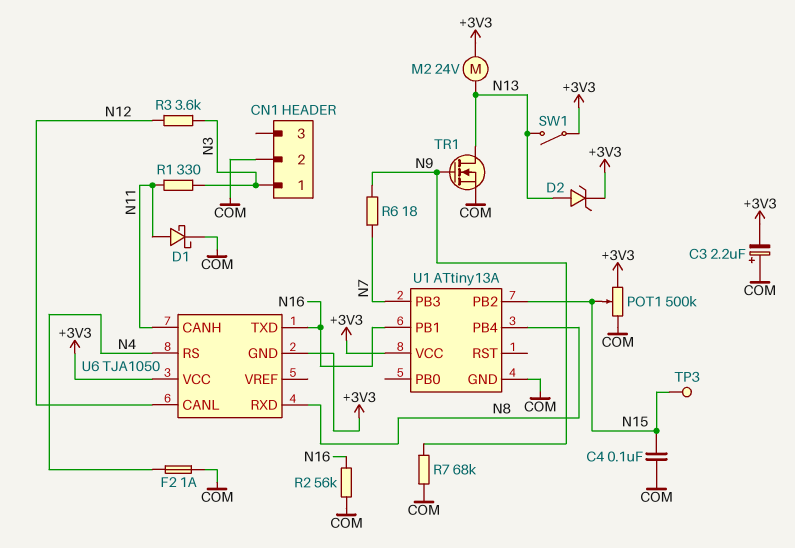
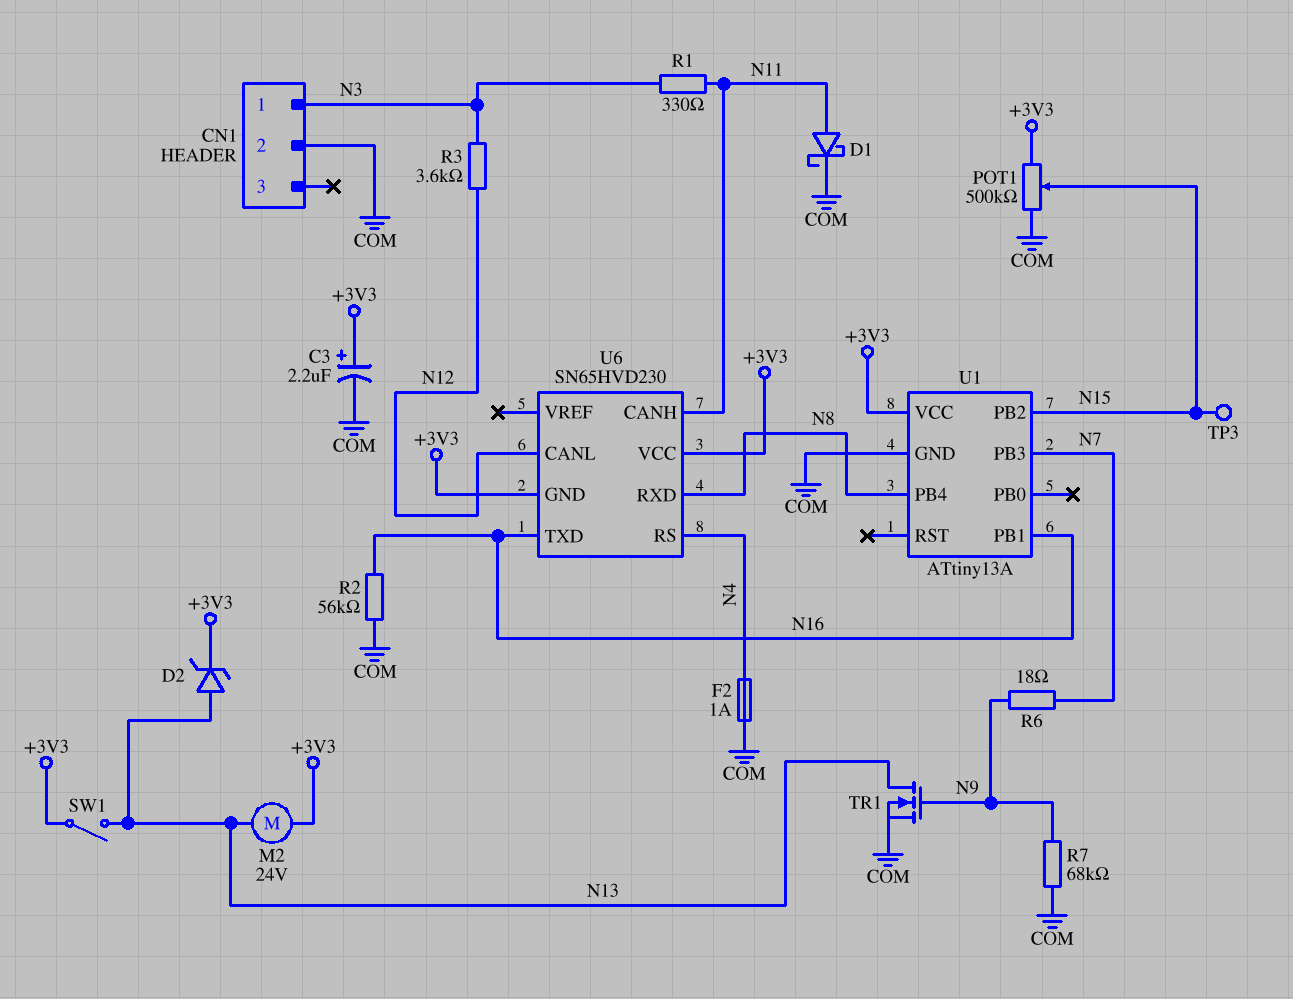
C3: 2.2uF (plus COM, minus +3V3) -> 2.2uF (plus +3V3, minus COM)
C4: 100nF (COM, N15) -> none
U6: TJA1050 -> SN65HVD230

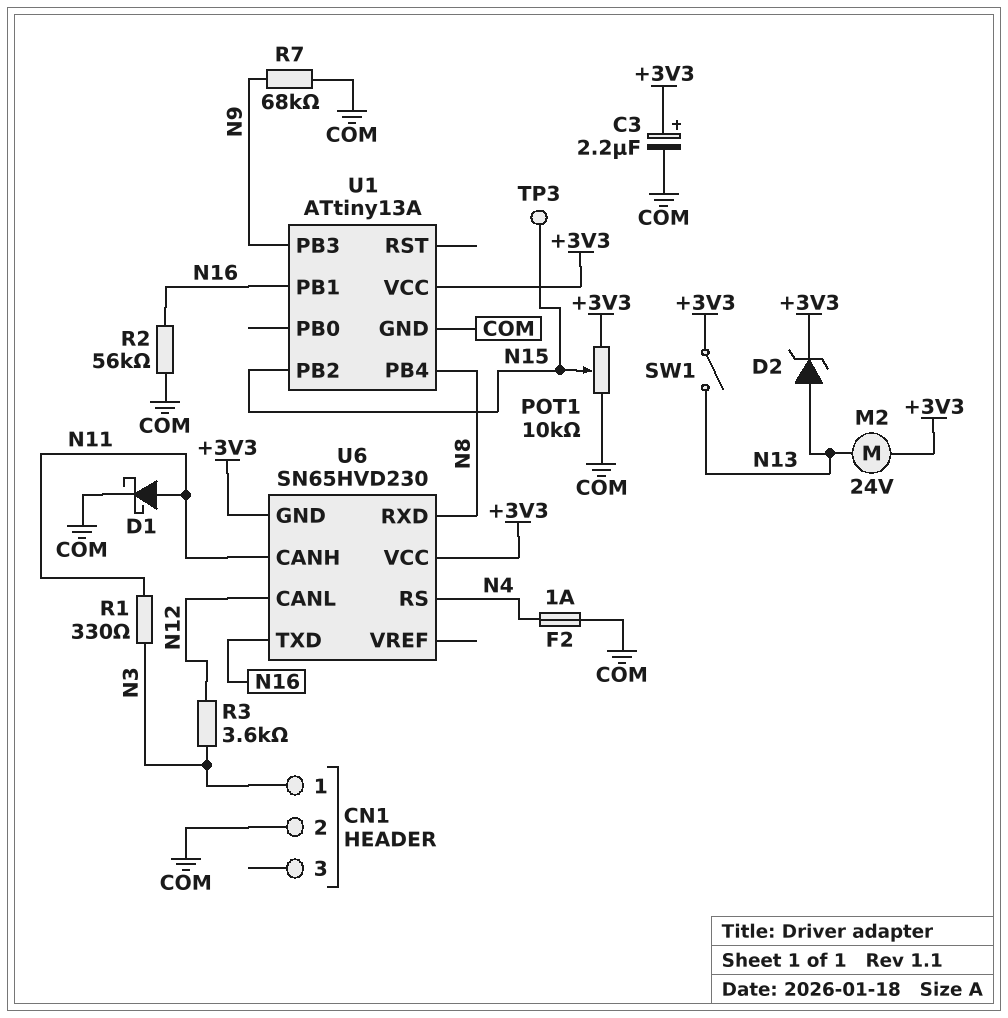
POT1: 500k (+3V3, COM, wiper N15) -> 10k (+3V3, COM, wiper N15)
R6: 18 (N7, N9) -> none
TR1: NMOS (G N9, D N13, S COM) -> none
U1 pin PB3: N7 -> N9

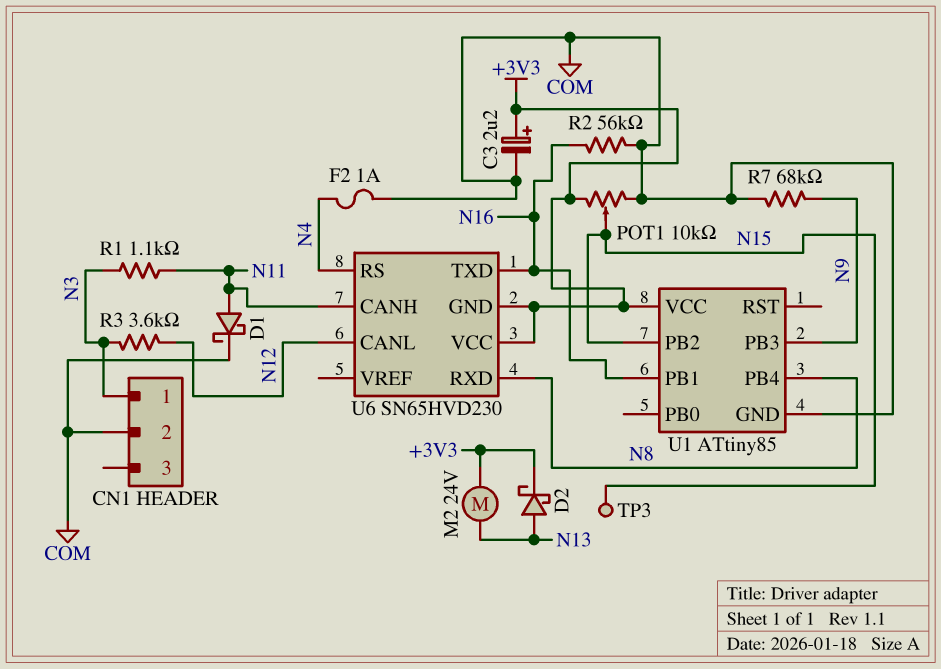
D2: zener (A N13, K +3V3) -> schottky (A N13, K +3V3)
R1: 330 (N3, N11) -> 1.1k (N3, N11)
SW1: switch (+3V3, N13) -> none
U1: ATtiny13A -> ATtiny85

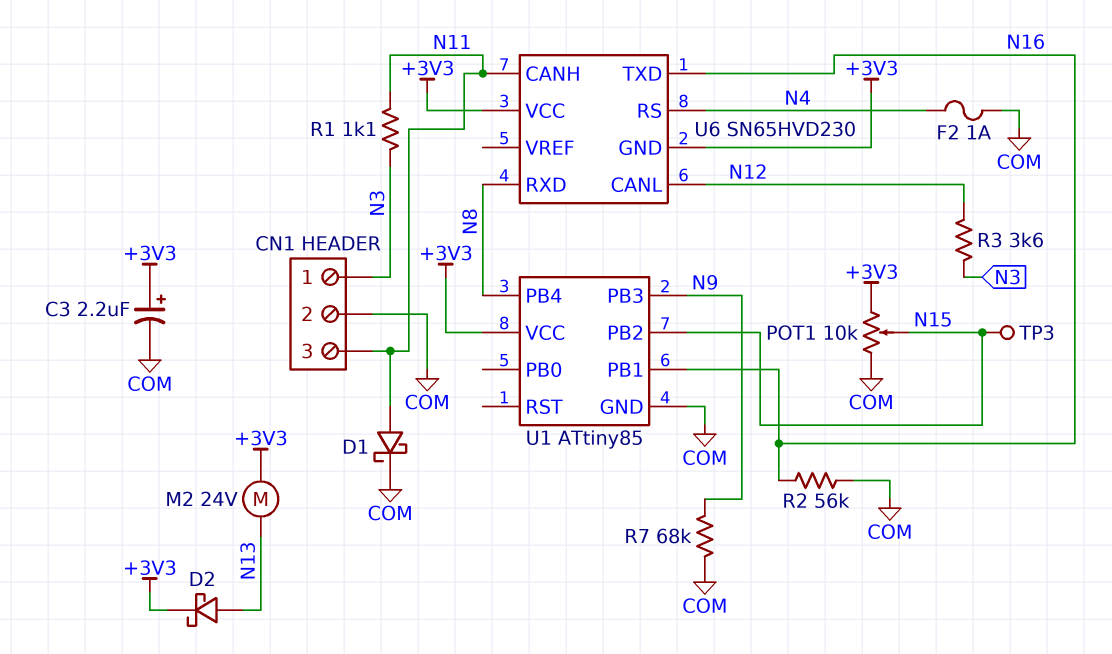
CN1 pin 3: none -> N11

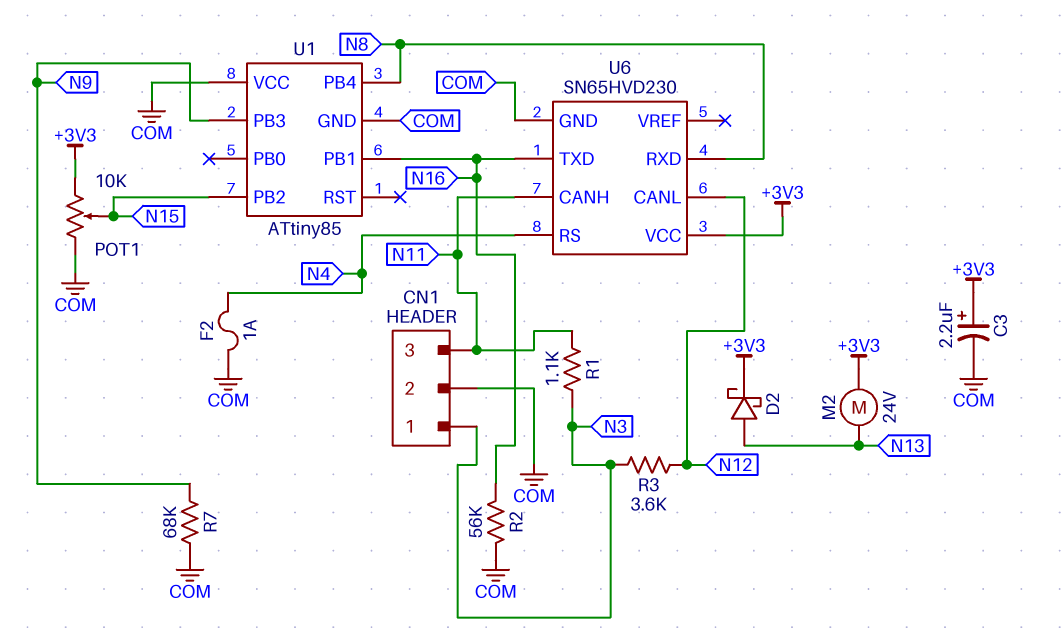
D1: schottky (A N11, K COM) -> none
TP3: test point (N15) -> none
U1 pin VCC: +3V3 -> COM
U6 pin GND: +3V3 -> COM

